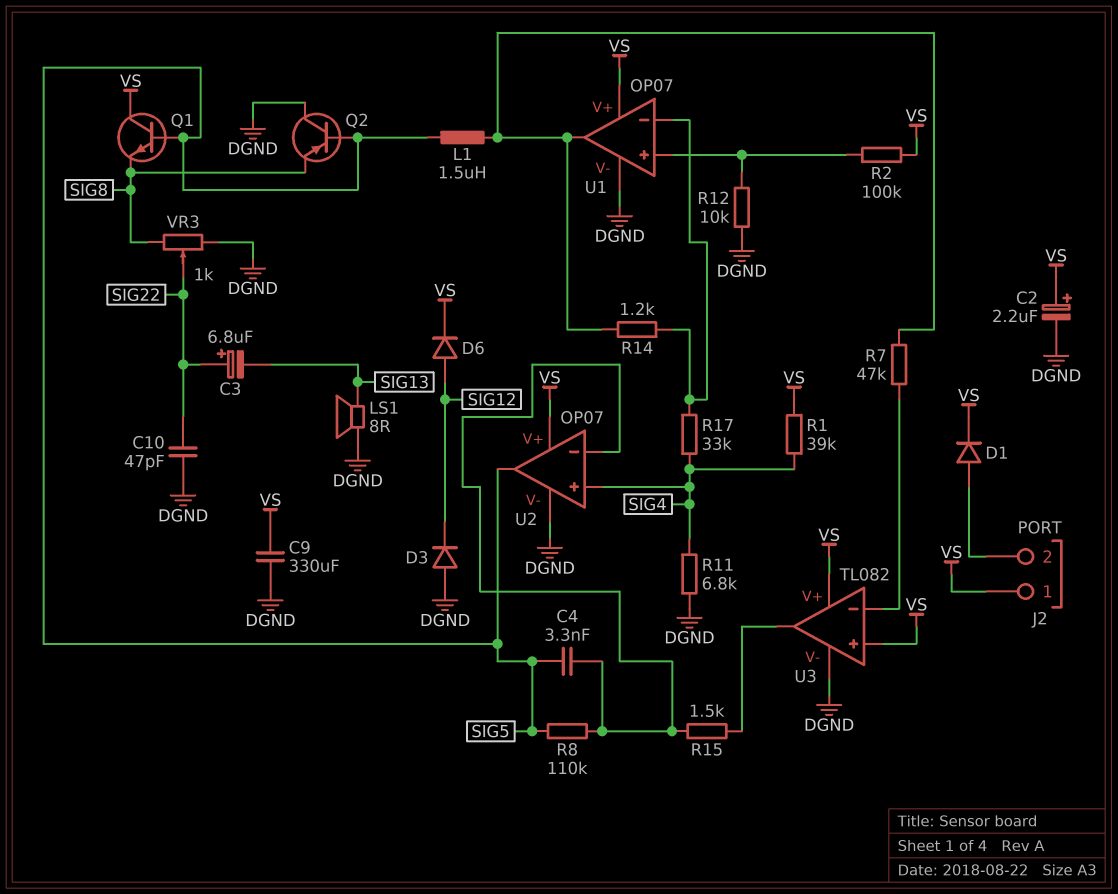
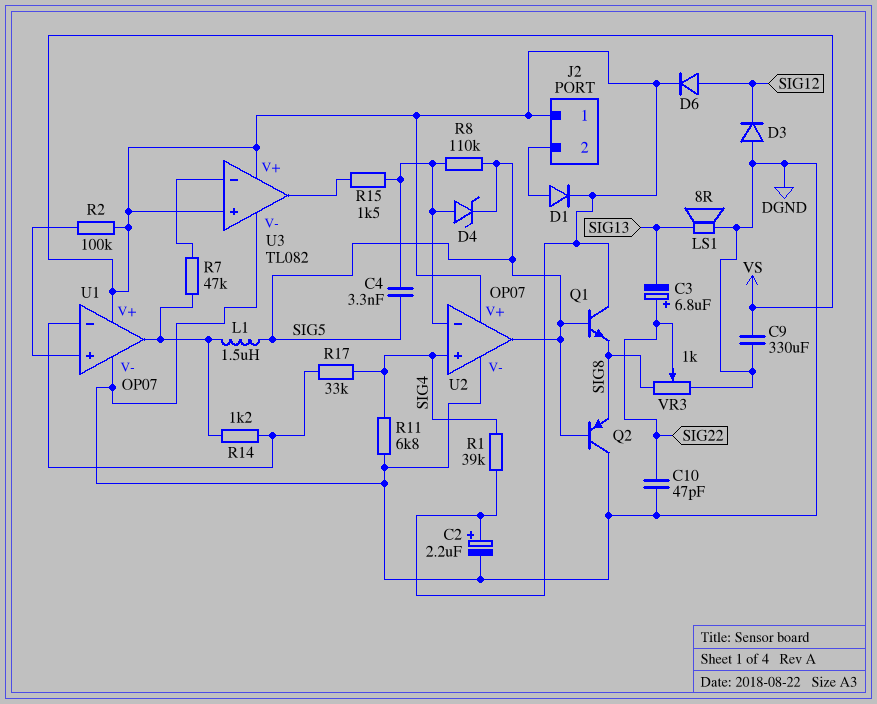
D4: none -> zener (A U2/in-, K SIG5)
R12: 10k (DGND, U1/in+) -> none

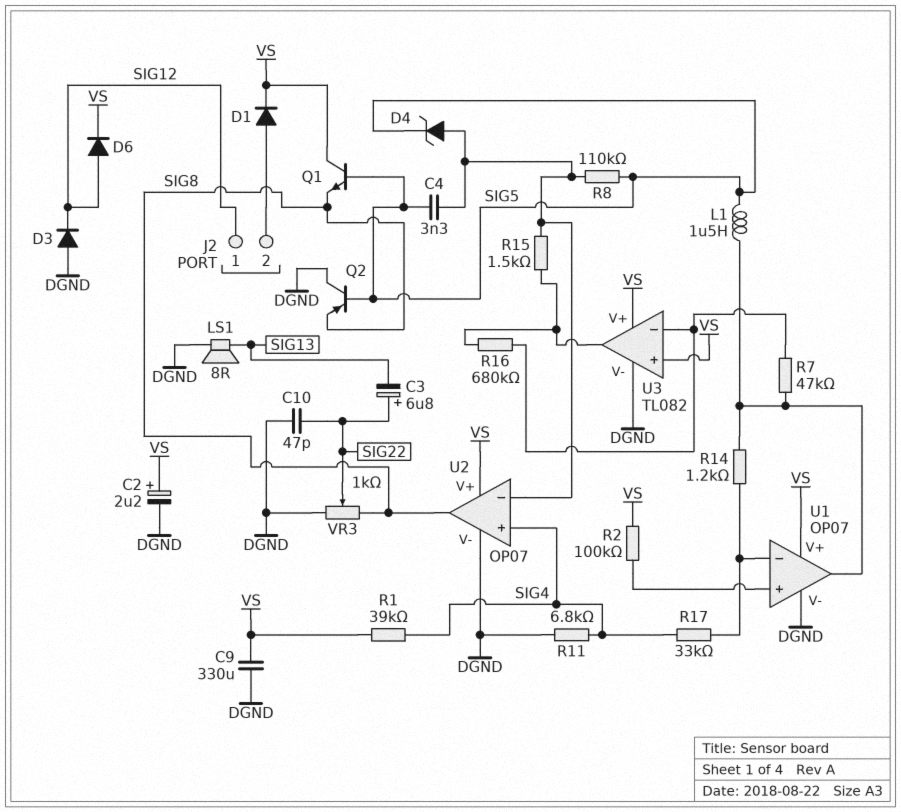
J2 pin 1: VS -> SIG12
R16: none -> 680k (U3/in-, U3/out)
U2 pin out: SIG5 -> SIG8

